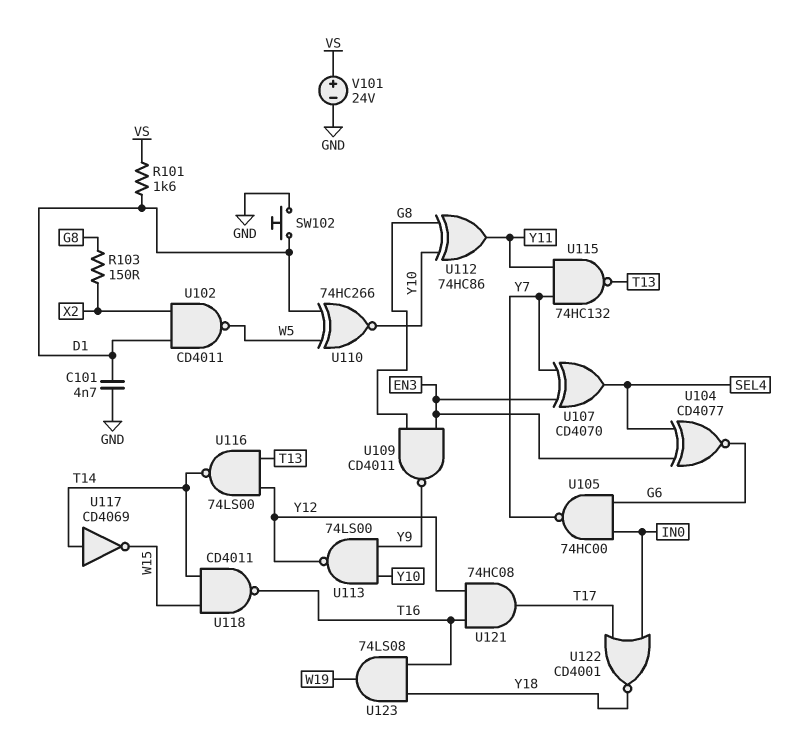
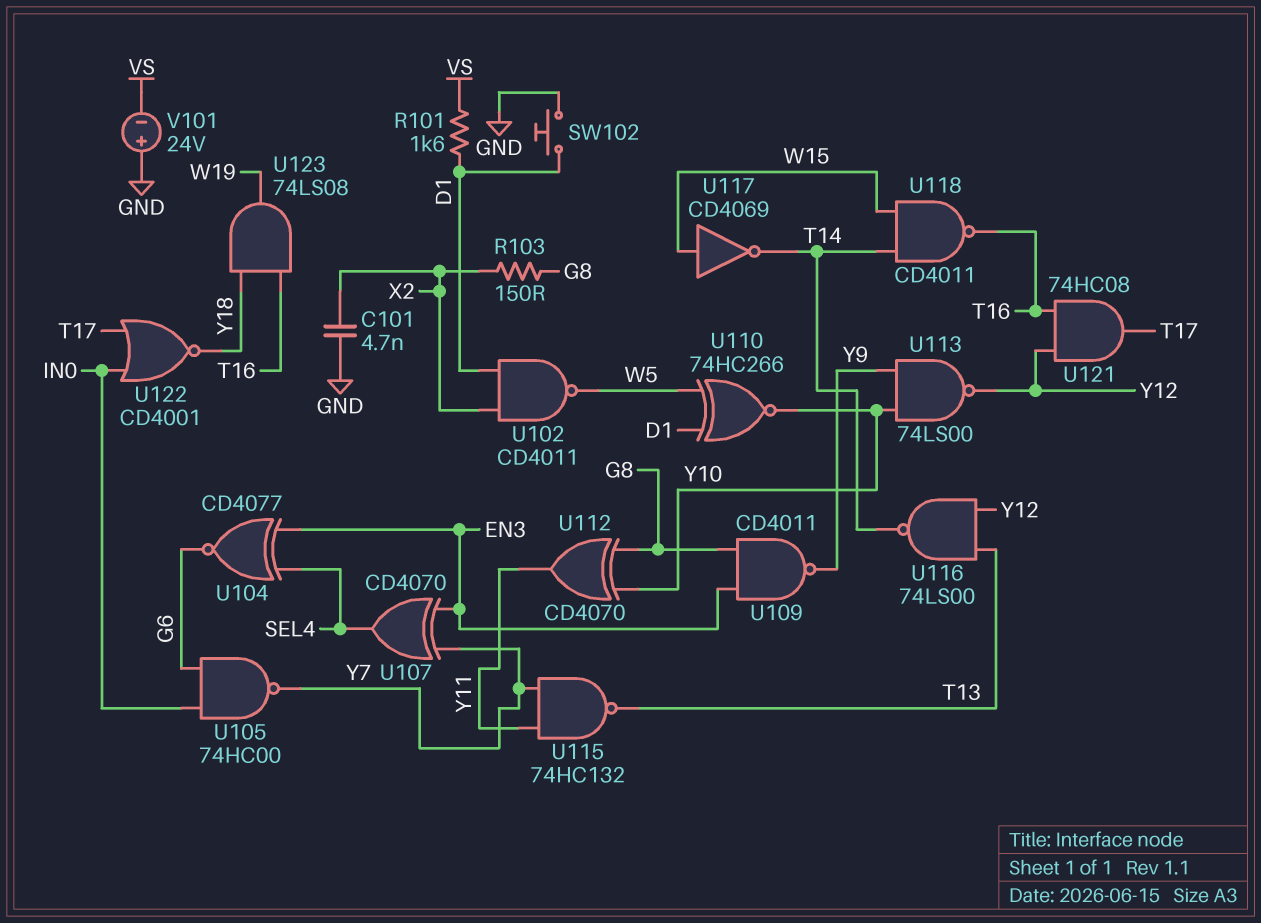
C101: 4.7nF (D1, GND) -> 4.7nF (GND, X2)
U112: XOR 74HC86 (in G8, in Y10, out Y11) -> XOR CD4070 (in G8, in Y10, out Y11)
U117: NOT CD4069 (in T14, out W15) -> NOT CD4069 (in W15, out T14)
V101: 24V (plus VS, minus GND) -> 24V (plus GND, minus VS)

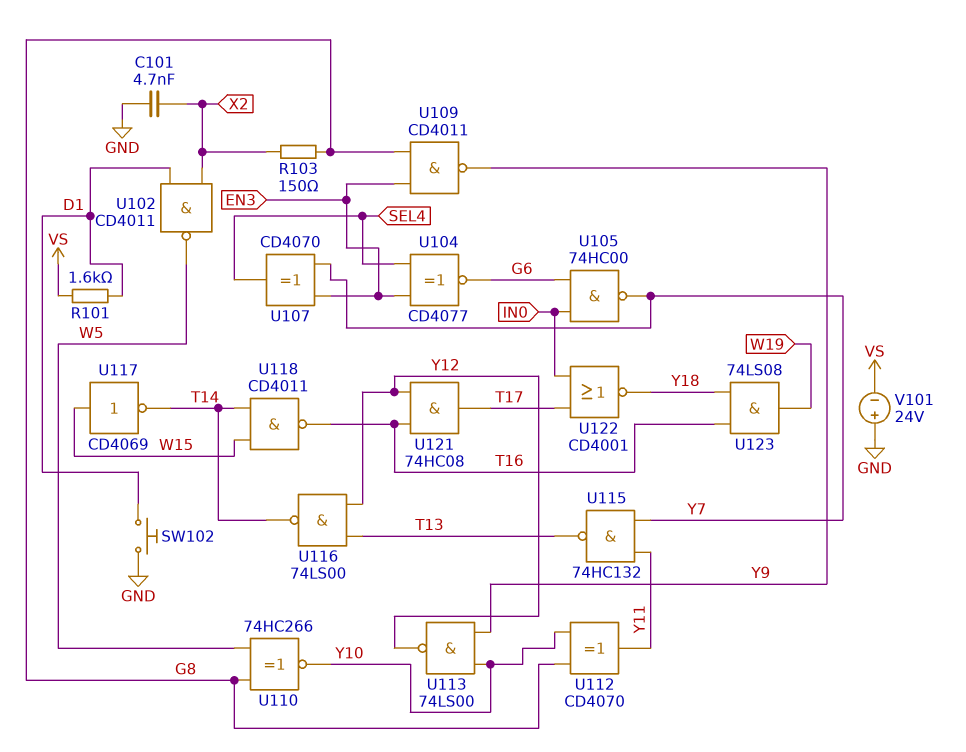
U110: XNOR 74HC266 (in D1, in W5, out Y10) -> XNOR 74HC266 (in G8, in W5, out Y10)

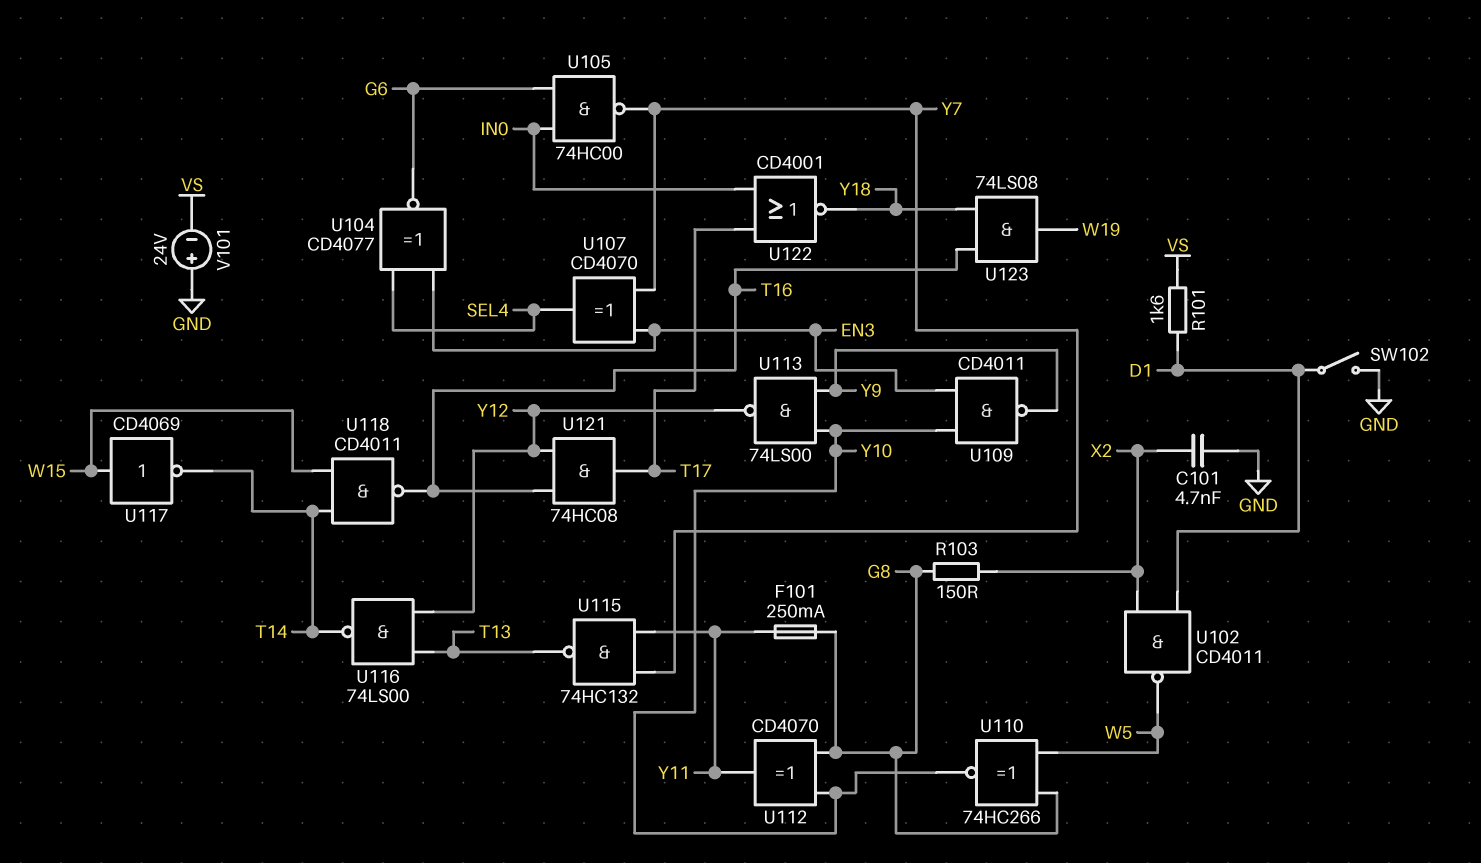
F101: none -> 250mA (G8, Y11)
SW102: button (D1, GND) -> switch (D1, GND)
U109: NAND CD4011 (in EN3, in G8, out Y9) -> NAND CD4011 (in EN3, in Y10, out Y9)

